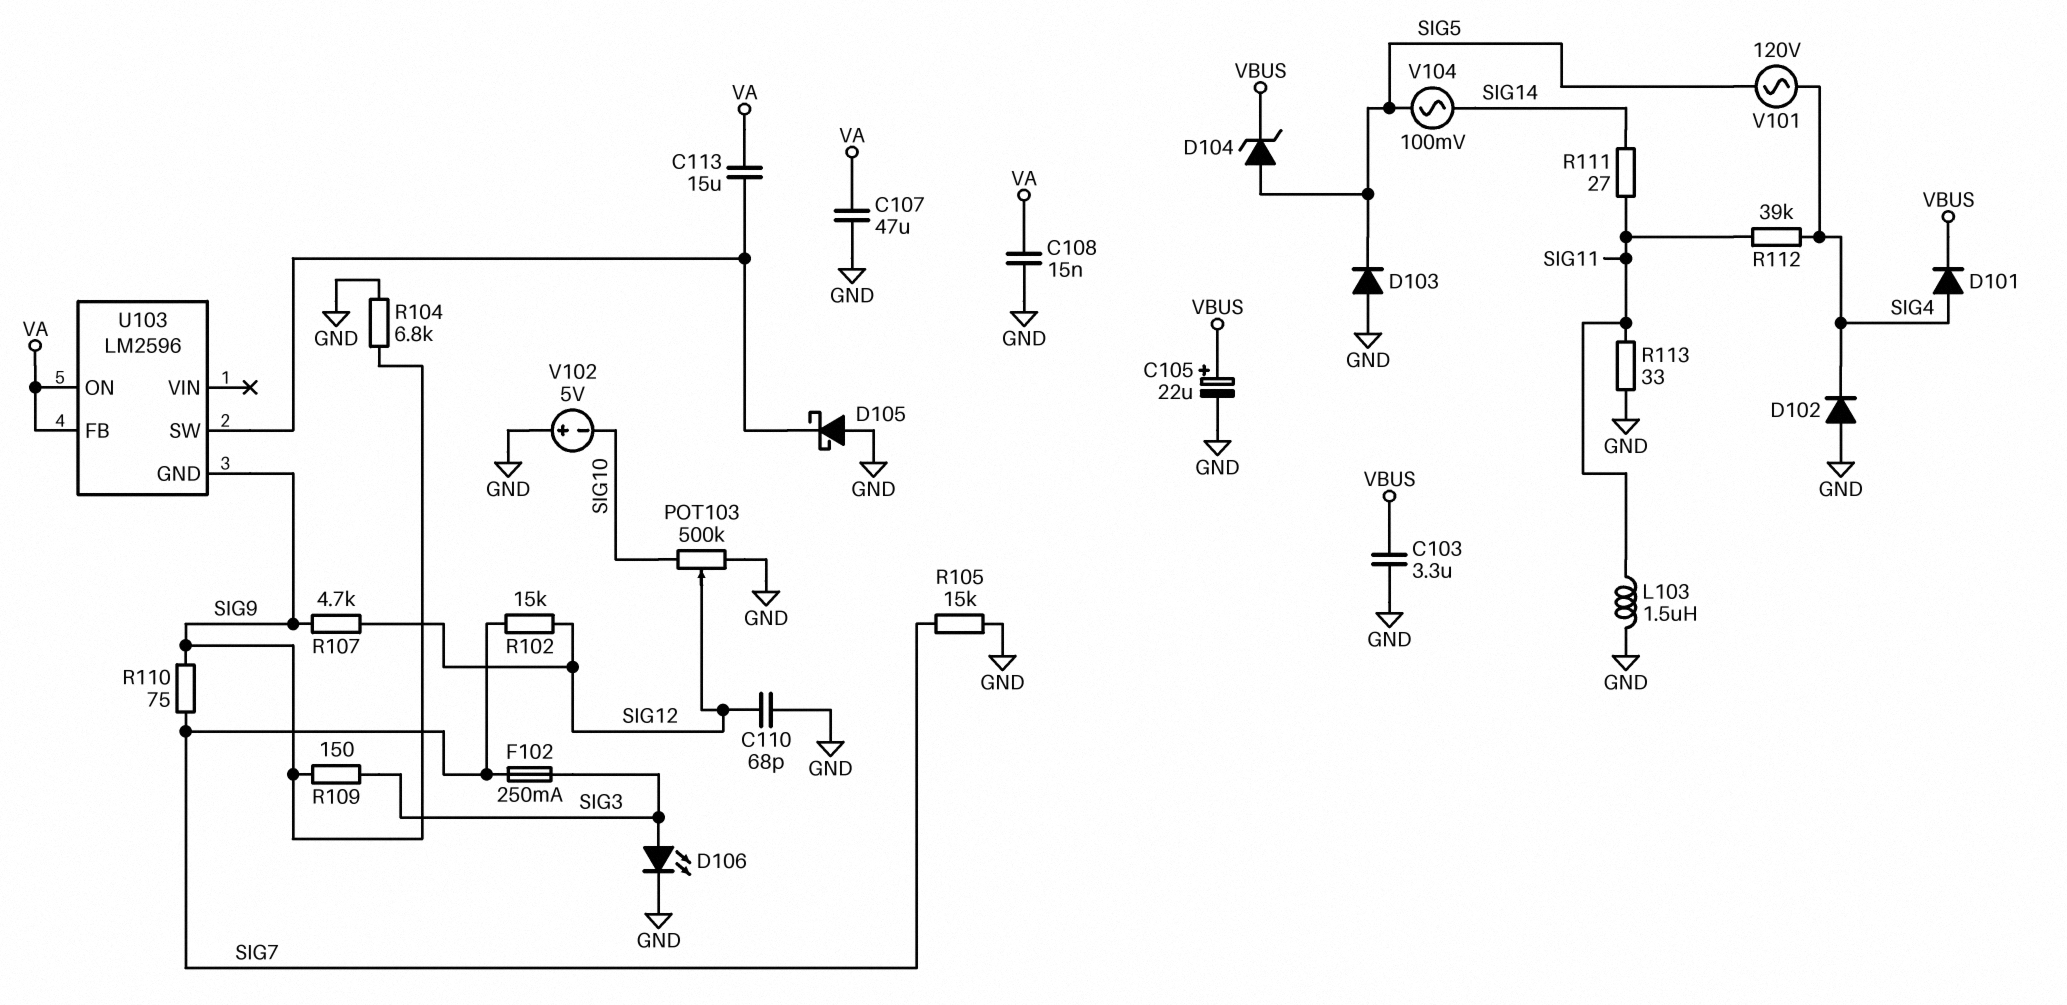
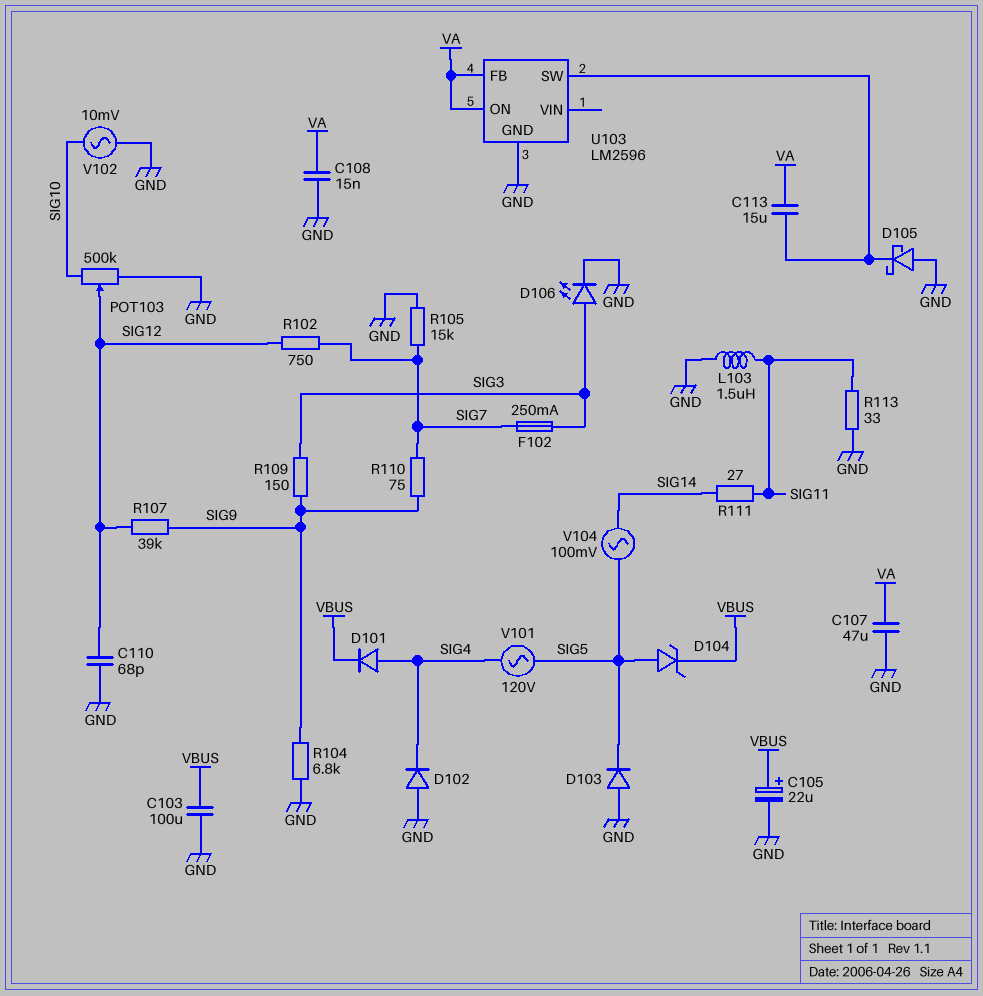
C103: 3.3uF (GND, VBUS) -> 100uF (GND, VBUS)
R102: 15k (SIG7, SIG12) -> 750 (SIG7, SIG12)
R107: 4.7k (SIG9, SIG12) -> 39k (SIG9, SIG12)
R112: 39k (SIG4, SIG11) -> none
U103 pin GND: SIG9 -> GND
V102: 5V (plus GND, minus SIG10) -> AC 10mV (GND, SIG10)

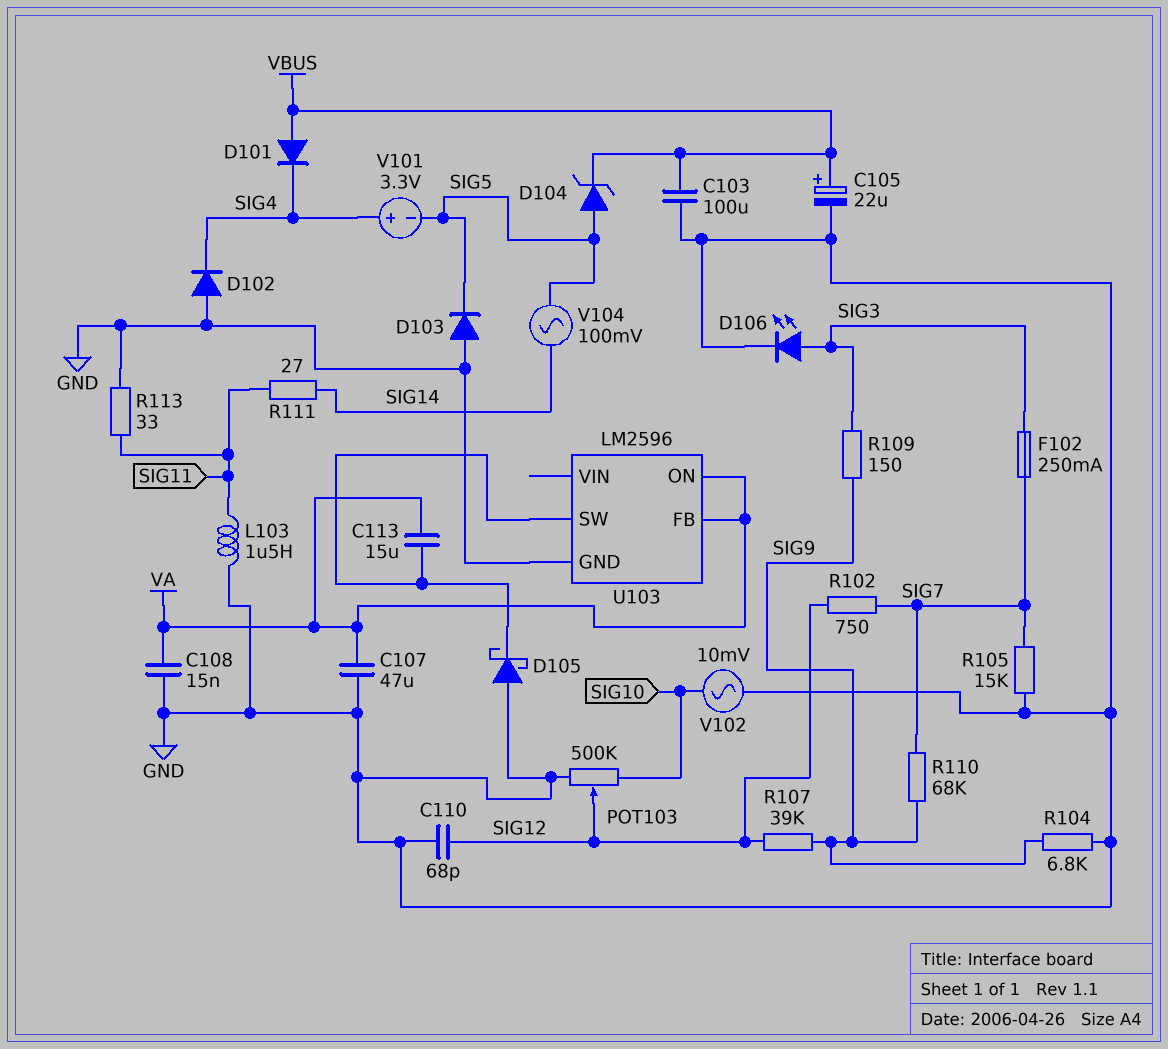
D101: diode (A SIG4, K VBUS) -> diode (A VBUS, K SIG4)
R110: 75 (SIG7, SIG9) -> 68k (SIG7, SIG9)
V101: AC 120V (SIG4, SIG5) -> 3.3V (plus SIG4, minus SIG5)

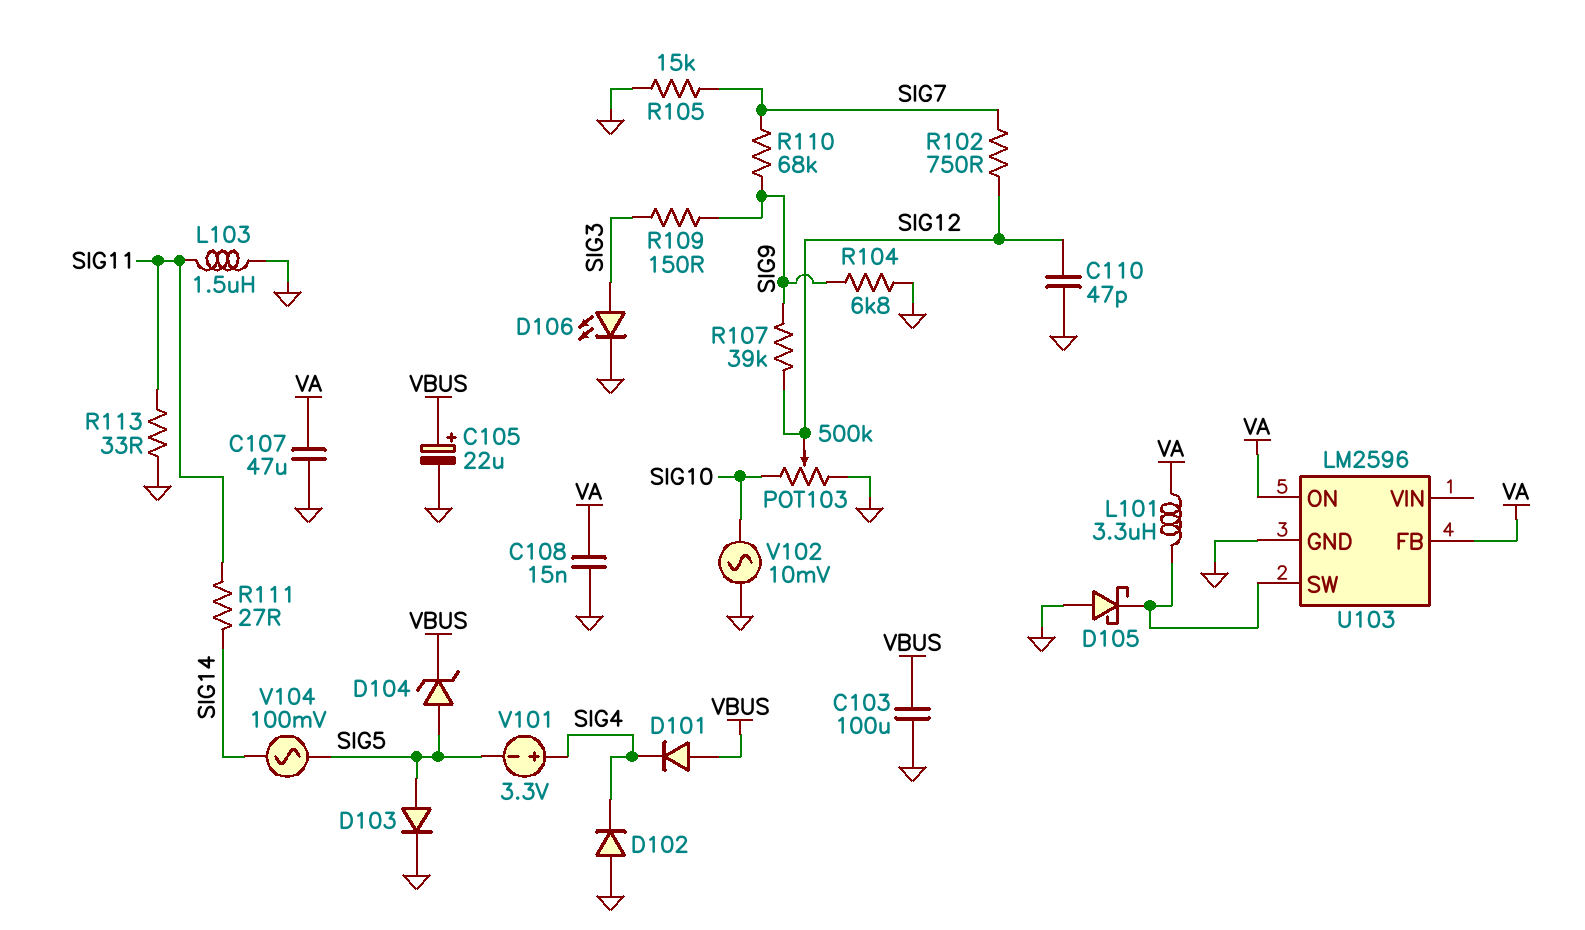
C110: 68pF (GND, SIG12) -> 47pF (GND, SIG12)
C113: 15uF (U103/SW, VA) -> none
D103: diode (A GND, K SIG5) -> diode (A SIG5, K GND)
F102: 250mA (SIG3, SIG7) -> none
L101: none -> 3.3uH (U103/SW, VA)

